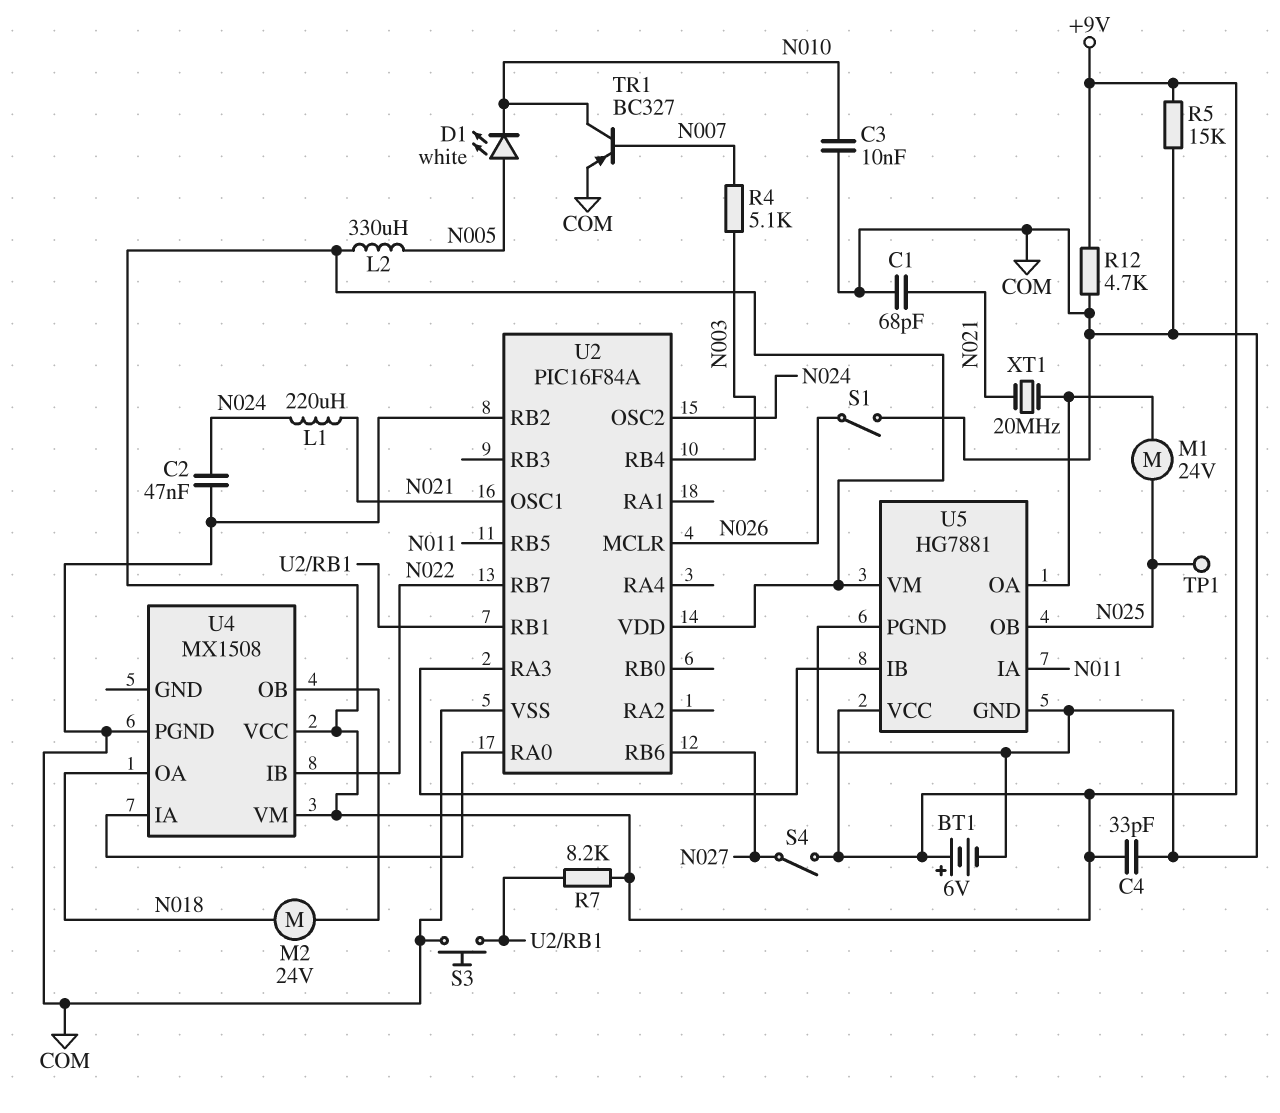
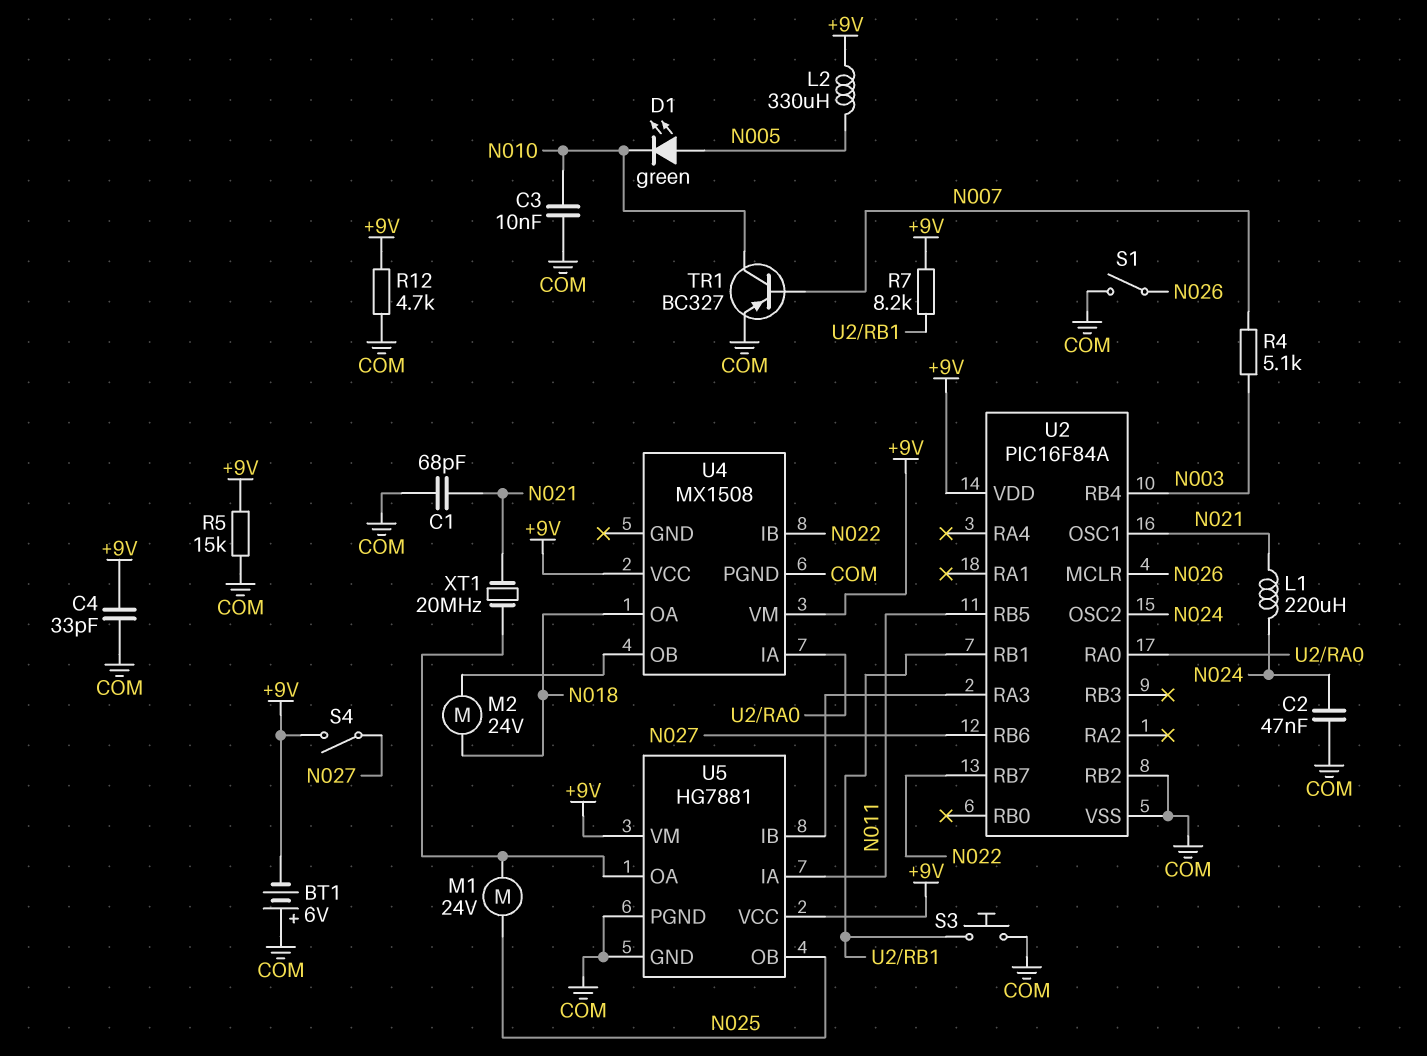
BT1: 6V (plus +9V, minus COM) -> 6V (plus COM, minus +9V)
D1: LED white (A N005, K N010) -> LED green (A N005, K N010)
TP1: test point (N025) -> none

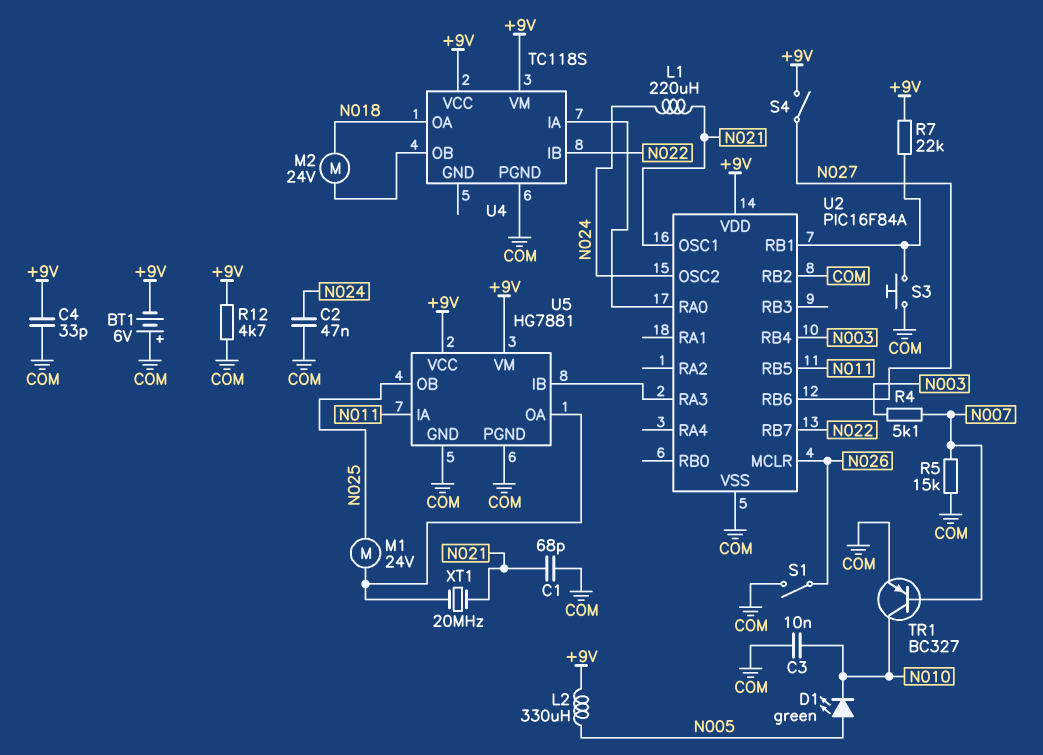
R5: 15k (+9V, COM) -> 15k (COM, N007)
R7: 8.2k (+9V, U2/RB1) -> 22k (+9V, U2/RB1)
U4: MX1508 -> TC118S

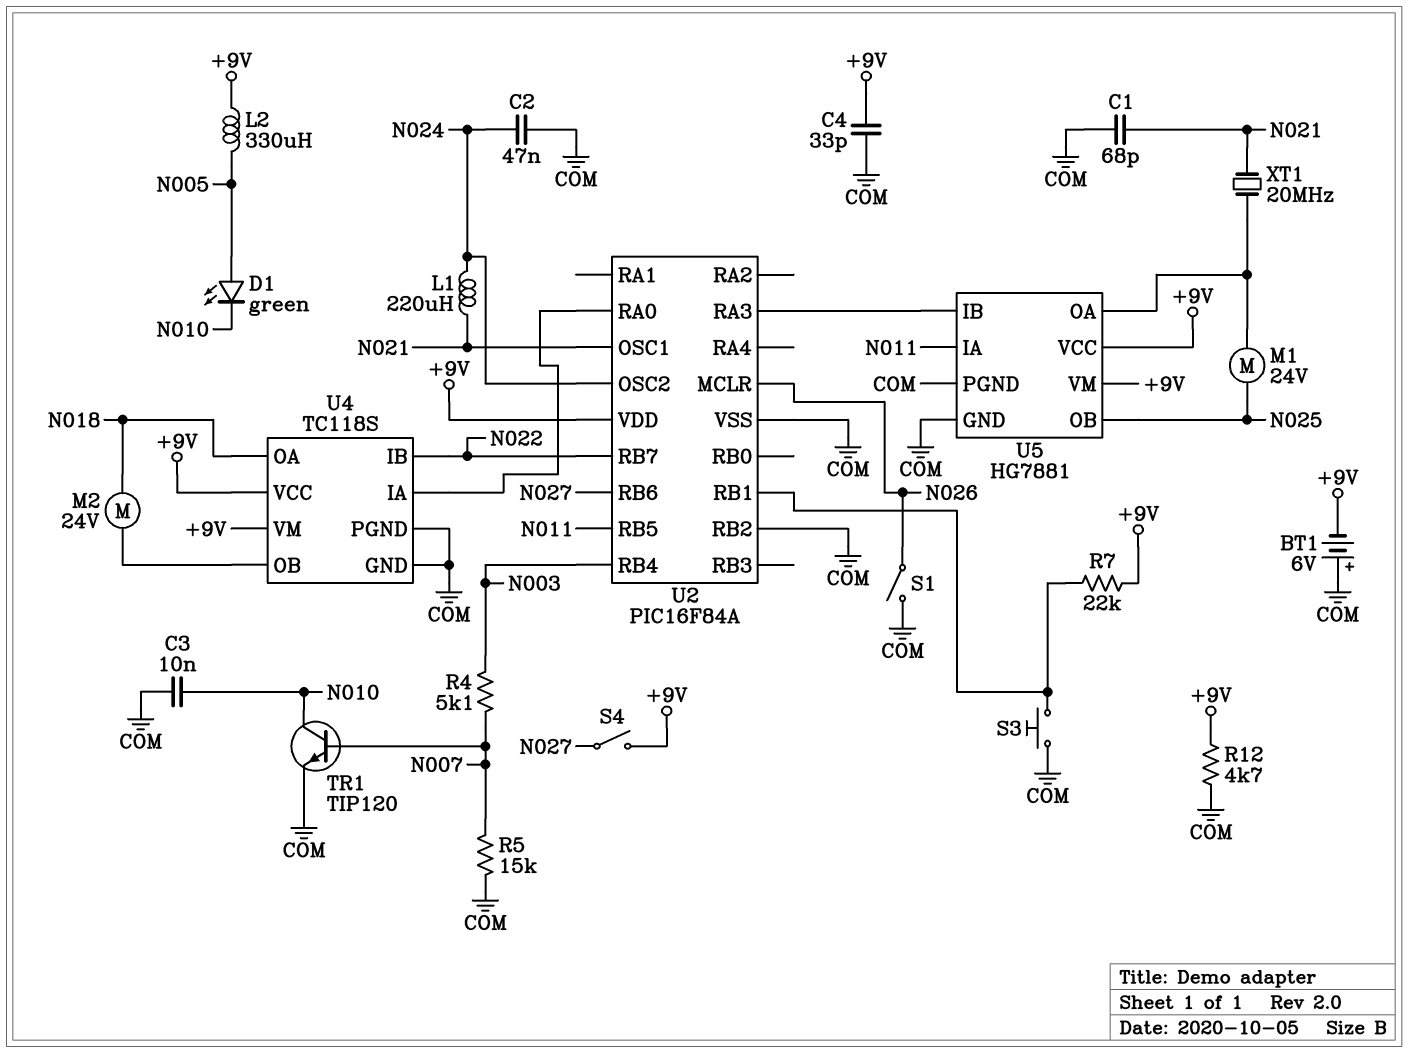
TR1: PNP BC327 (B N007, C N010, E COM) -> NPN TIP120 (B N007, C N010, E COM)
U4 pin GND: none -> COM

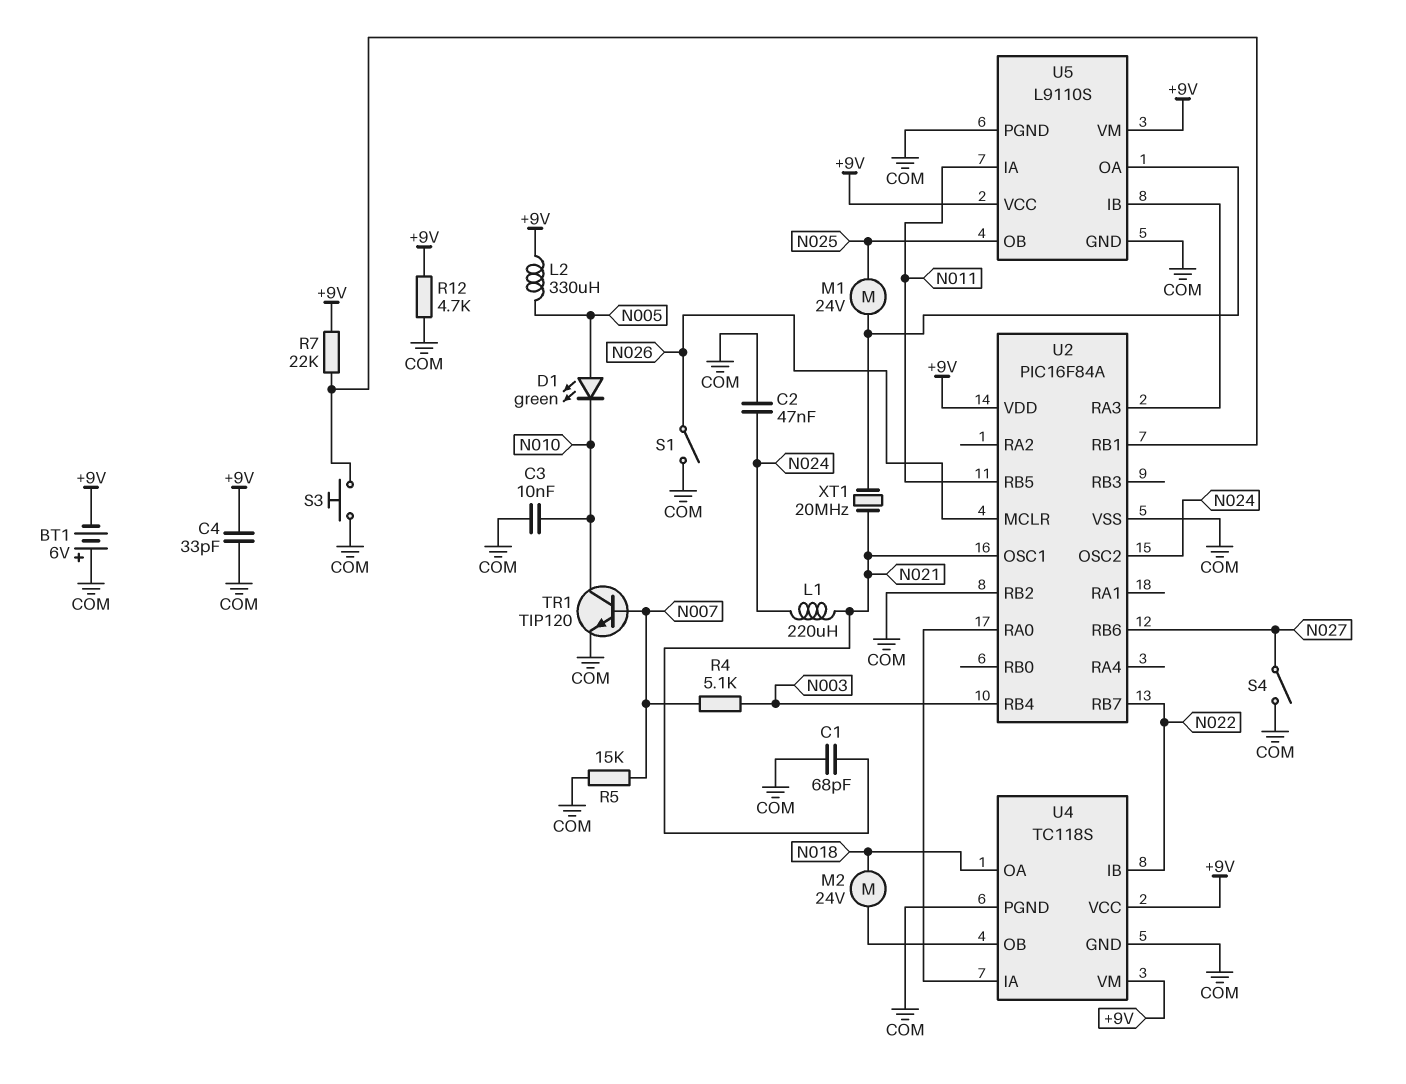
S4: switch (+9V, N027) -> switch (COM, N027)
U5: HG7881 -> L9110S

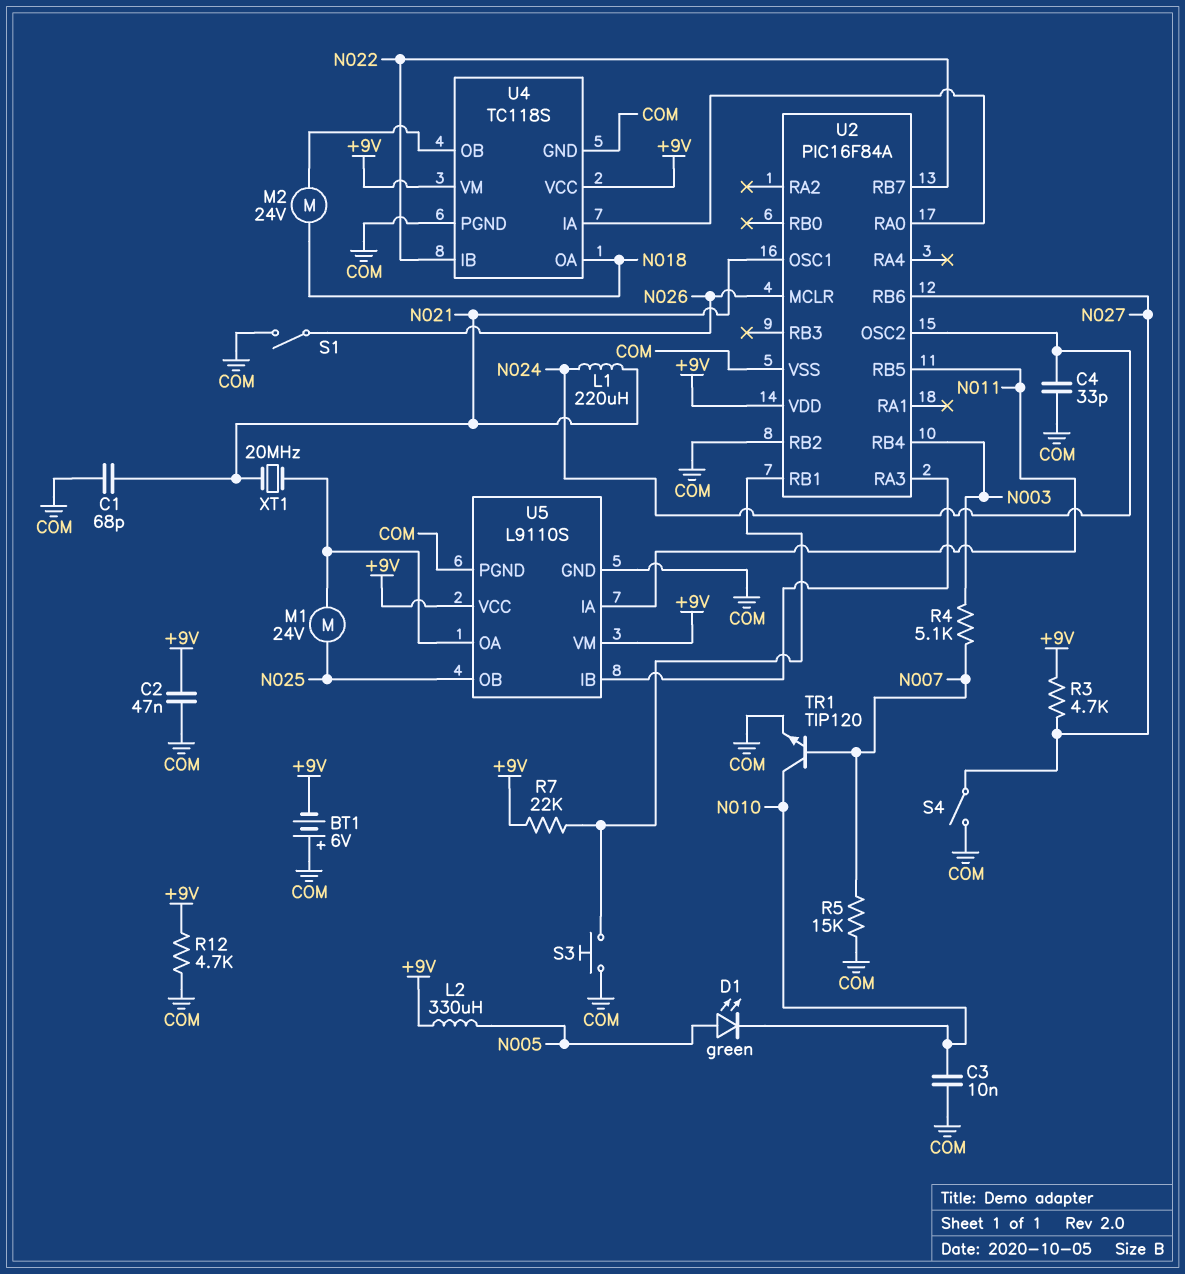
C2: 47nF (COM, N024) -> 47nF (+9V, COM)
C4: 33pF (+9V, COM) -> 33pF (COM, N024)
R3: none -> 4.7k (+9V, N027)

